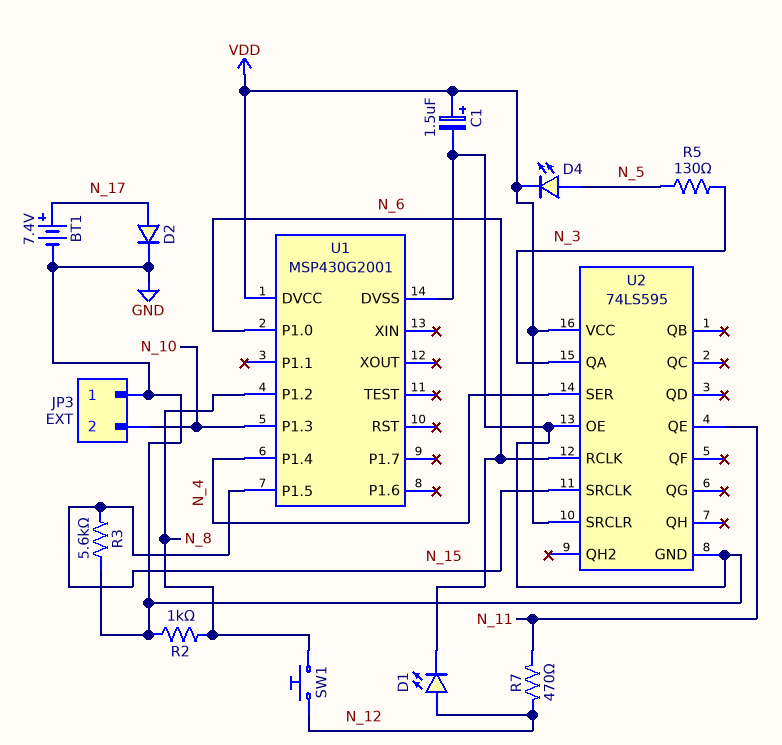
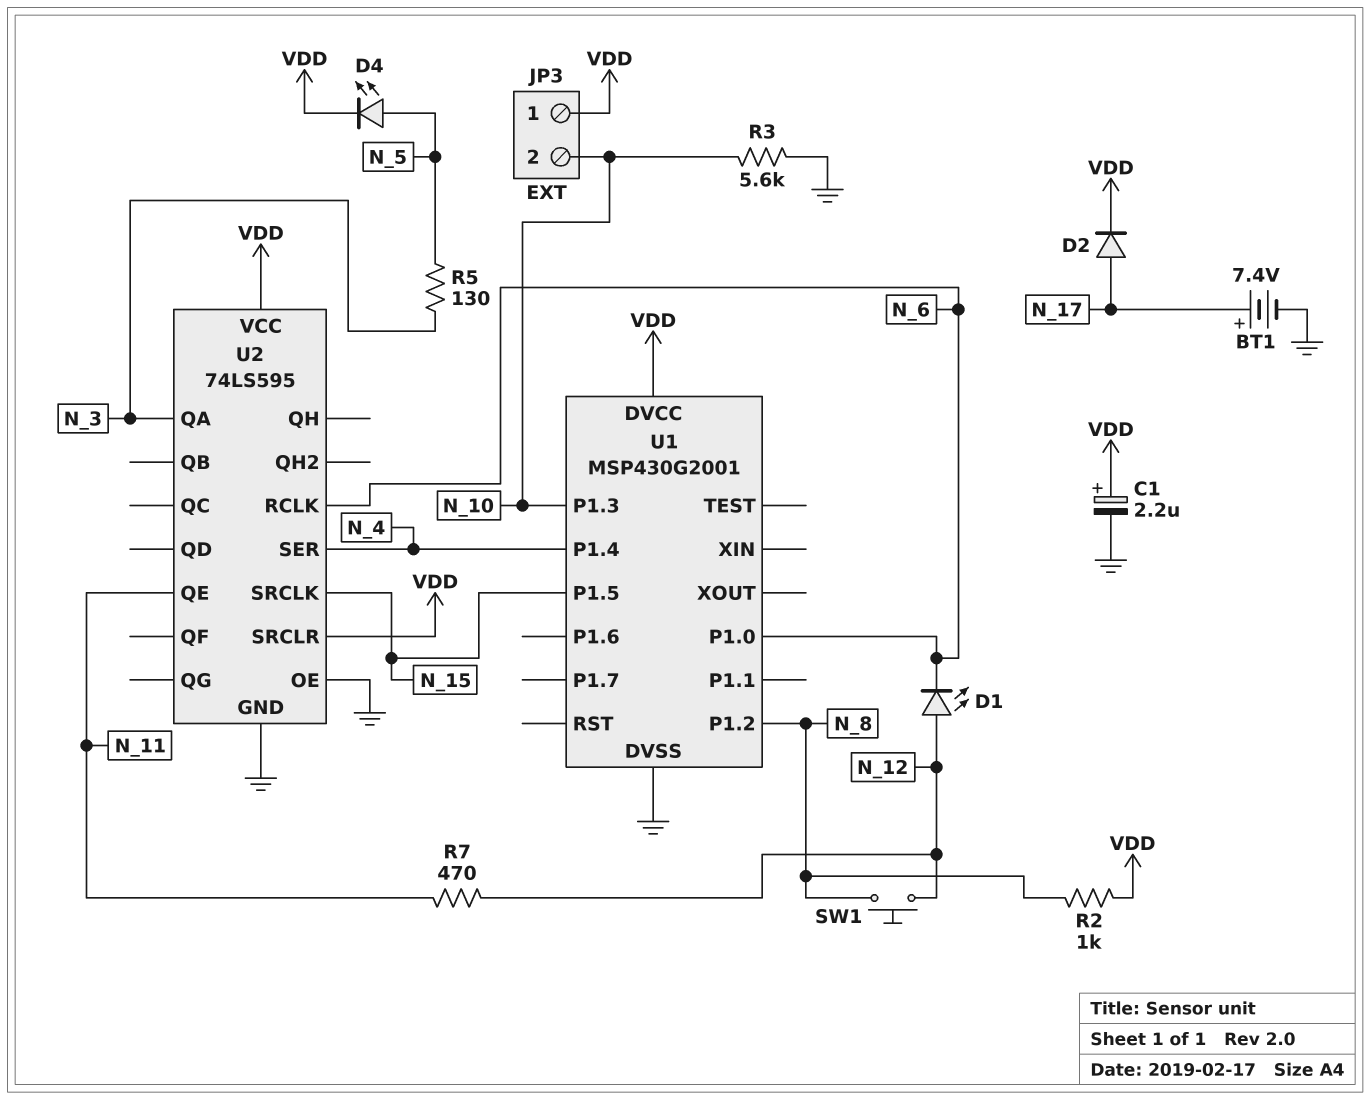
C1: 1.5uF (plus VDD, minus GND) -> 2.2uF (plus VDD, minus GND)
D2: diode (A N_17, K GND) -> diode (A N_17, K VDD)
JP3 pin 1: GND -> VDD
R2: 1k (GND, N_8) -> 1k (N_8, VDD)
R3: 5.6k (GND, N_15) -> 5.6k (GND, N_10)

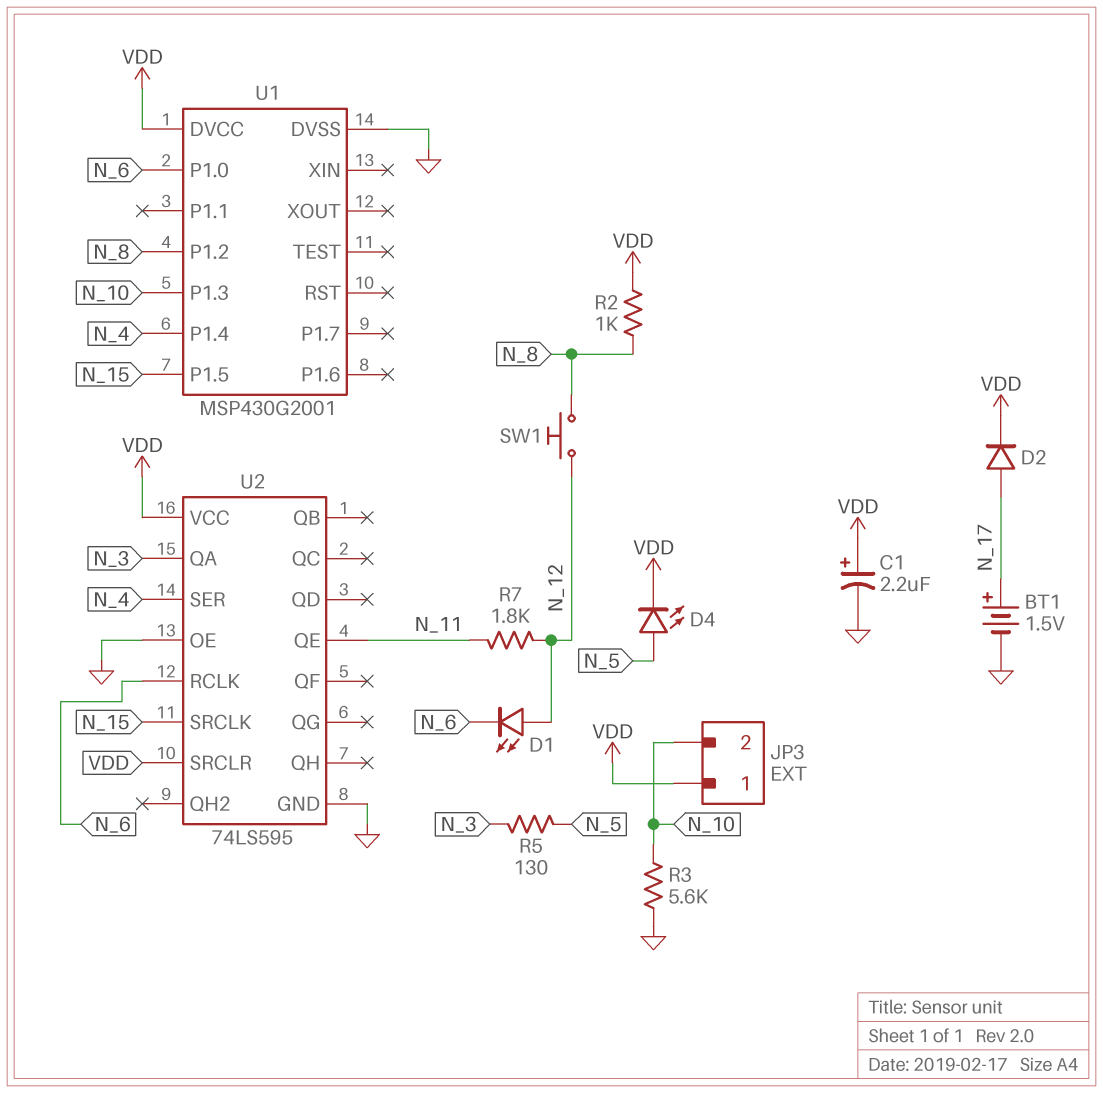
BT1: 7.4V (plus N_17, minus GND) -> 1.5V (plus N_17, minus GND)
R7: 470 (N_11, N_12) -> 1.8k (N_11, N_12)

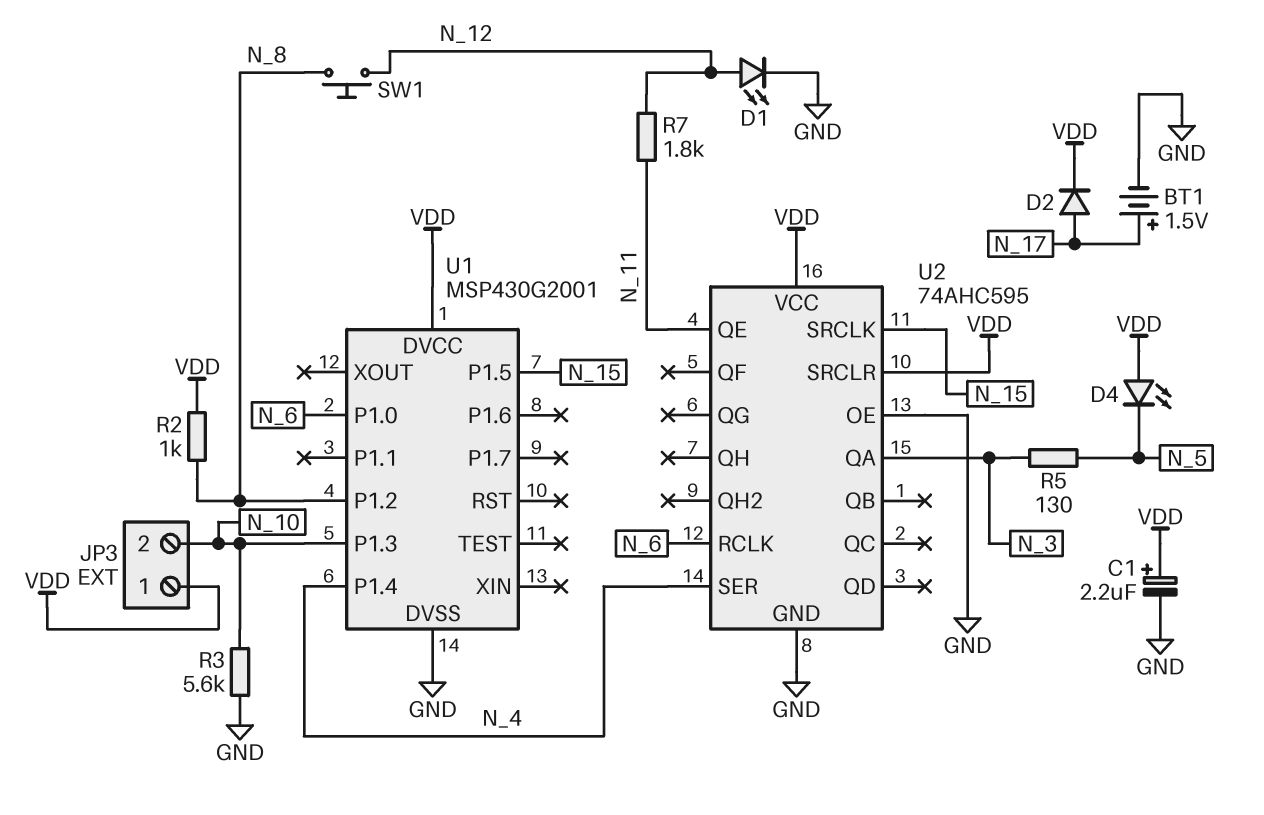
D1: LED (A N_12, K N_6) -> LED (A N_12, K GND)
D4: LED (A N_5, K VDD) -> LED (A VDD, K N_5)
U2: 74LS595 -> 74AHC595

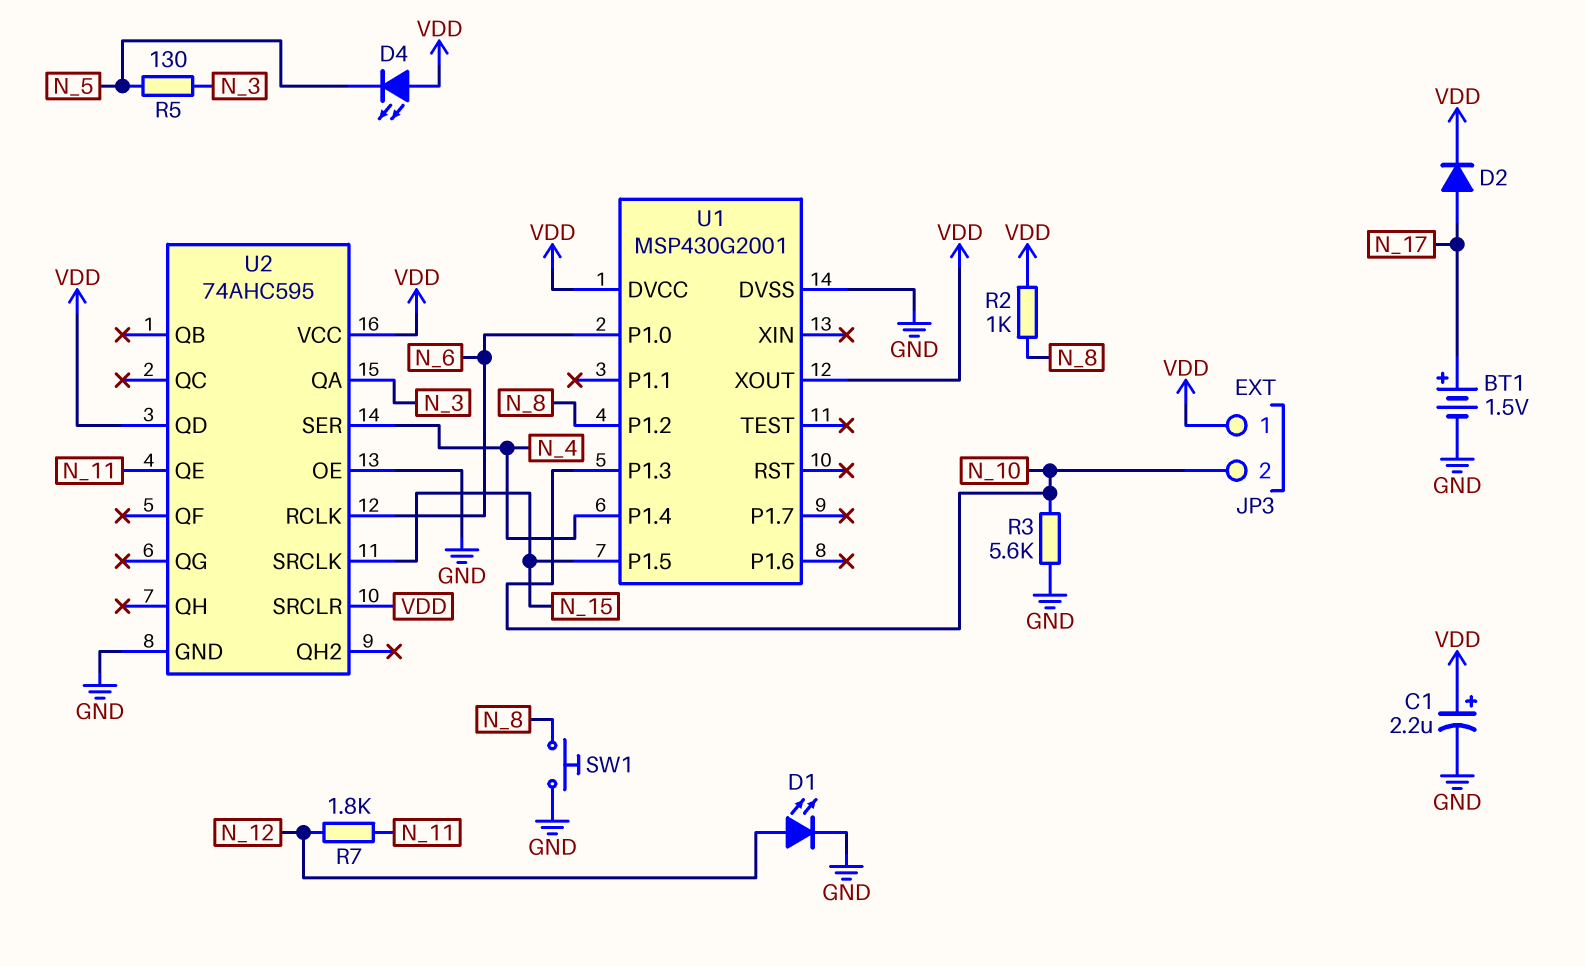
SW1: button (N_8, N_12) -> button (GND, N_8)
U1 pin XOUT: none -> VDD
U2 pin QD: none -> VDD

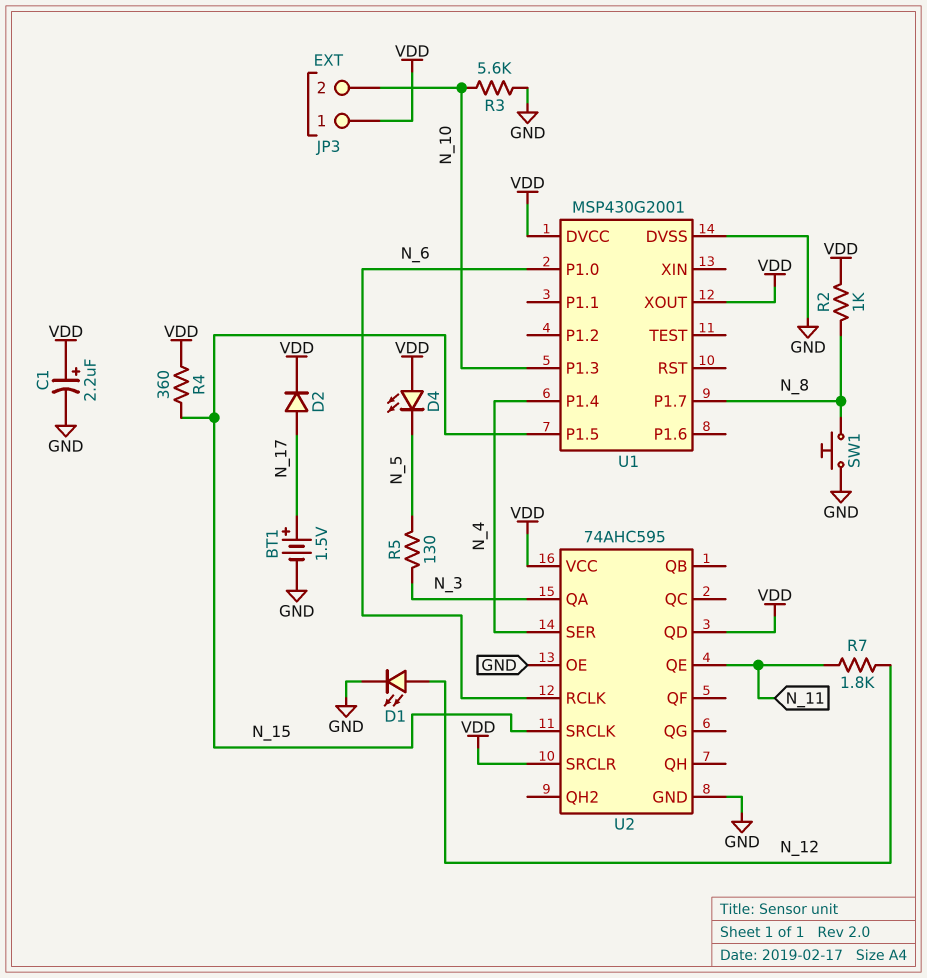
R4: none -> 360 (N_15, VDD)
U1 pin P1.2: N_8 -> none
U1 pin P1.7: none -> N_8

